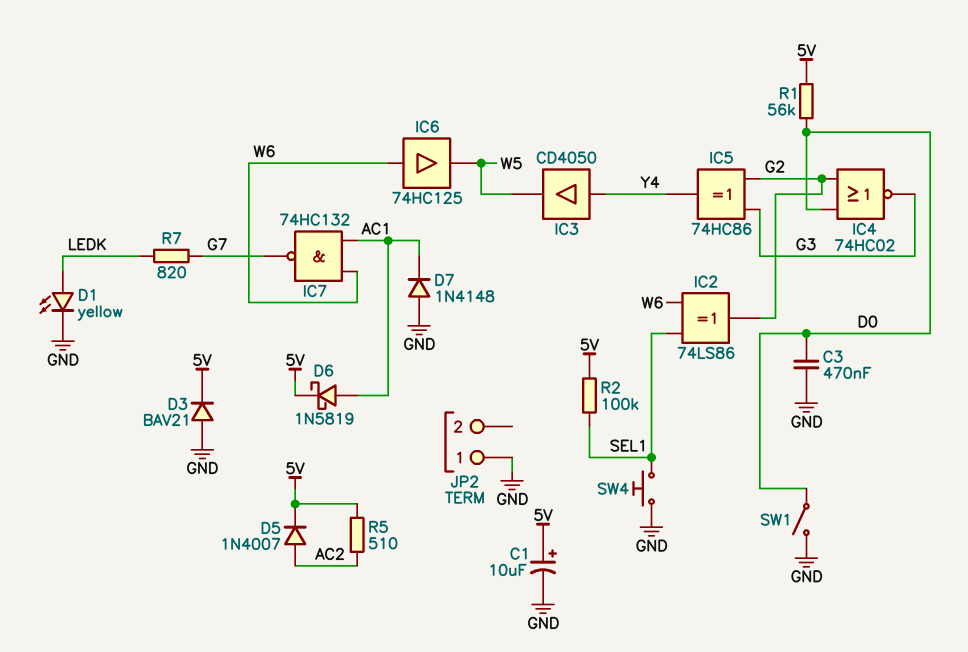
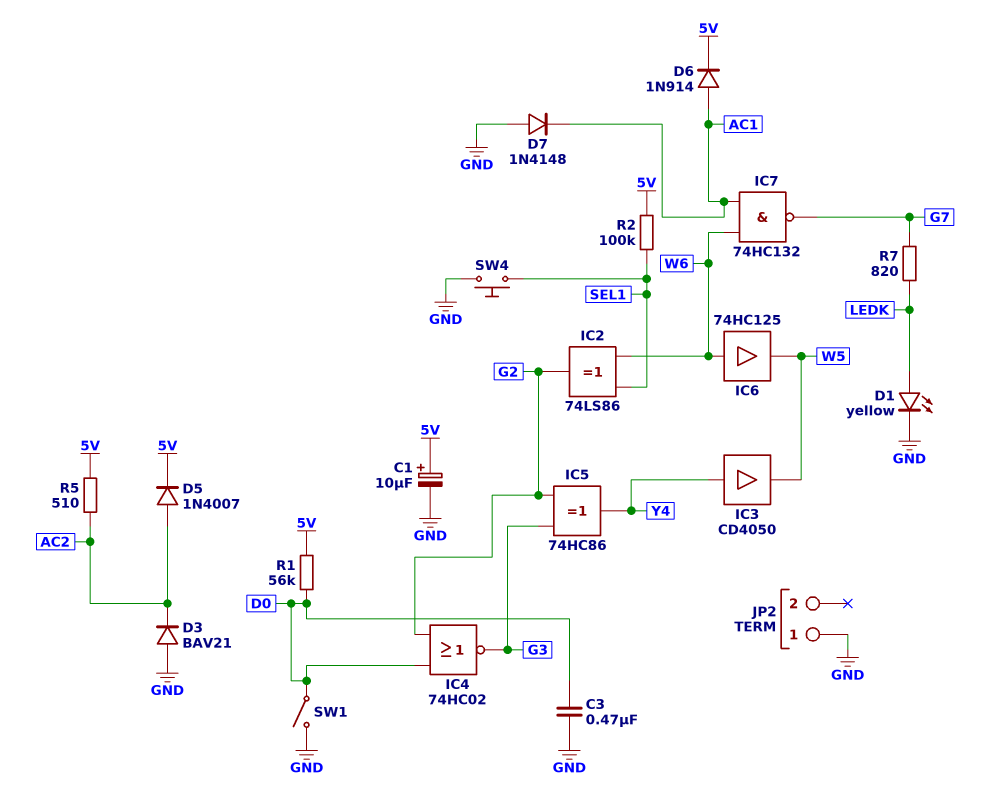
D3: diode BAV21 (A GND, K 5V) -> diode BAV21 (A GND, K AC2)
D6: schottky 1N5819 (A AC1, K 5V) -> diode 1N914 (A AC1, K 5V)

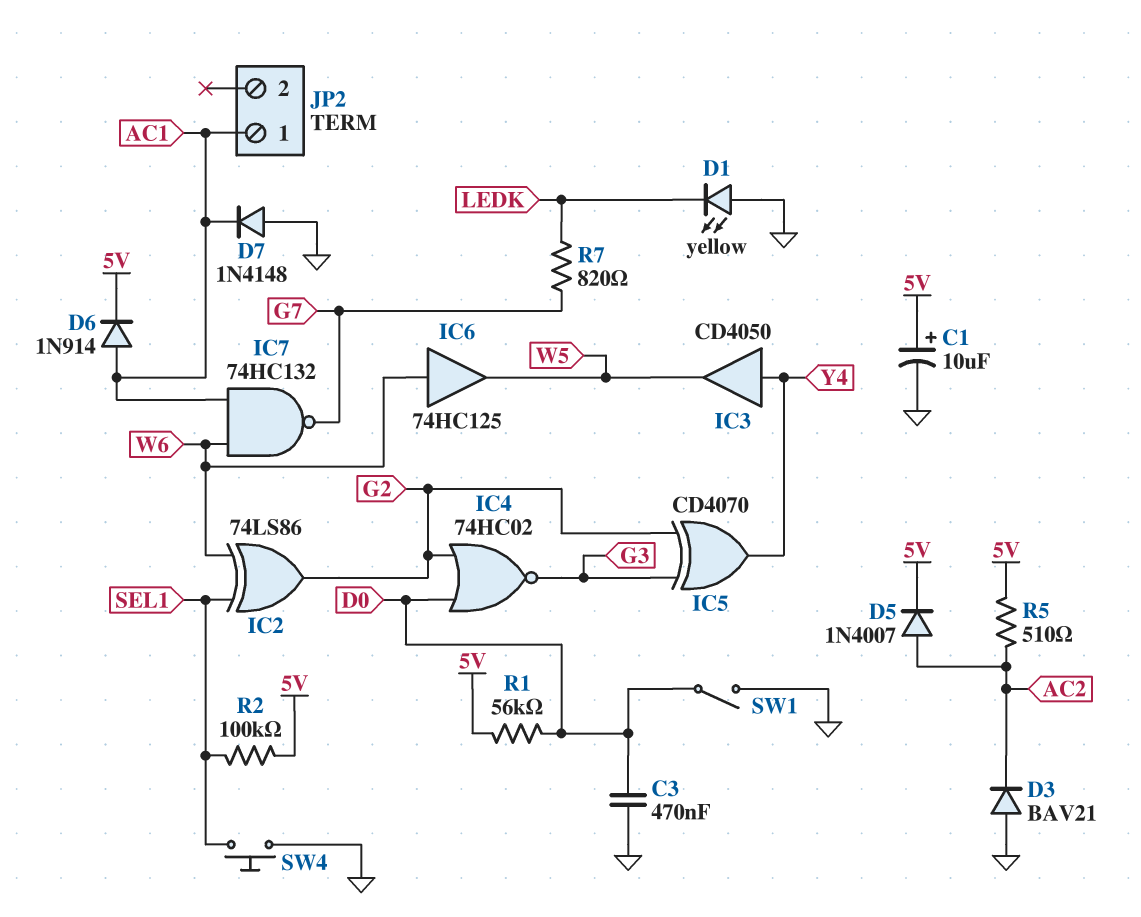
D1: LED yellow (A LEDK, K GND) -> LED yellow (A GND, K LEDK)
IC5: XOR 74HC86 (in G2, in G3, out Y4) -> XOR CD4070 (in G2, in G3, out Y4)
JP2 pin 1: GND -> AC1

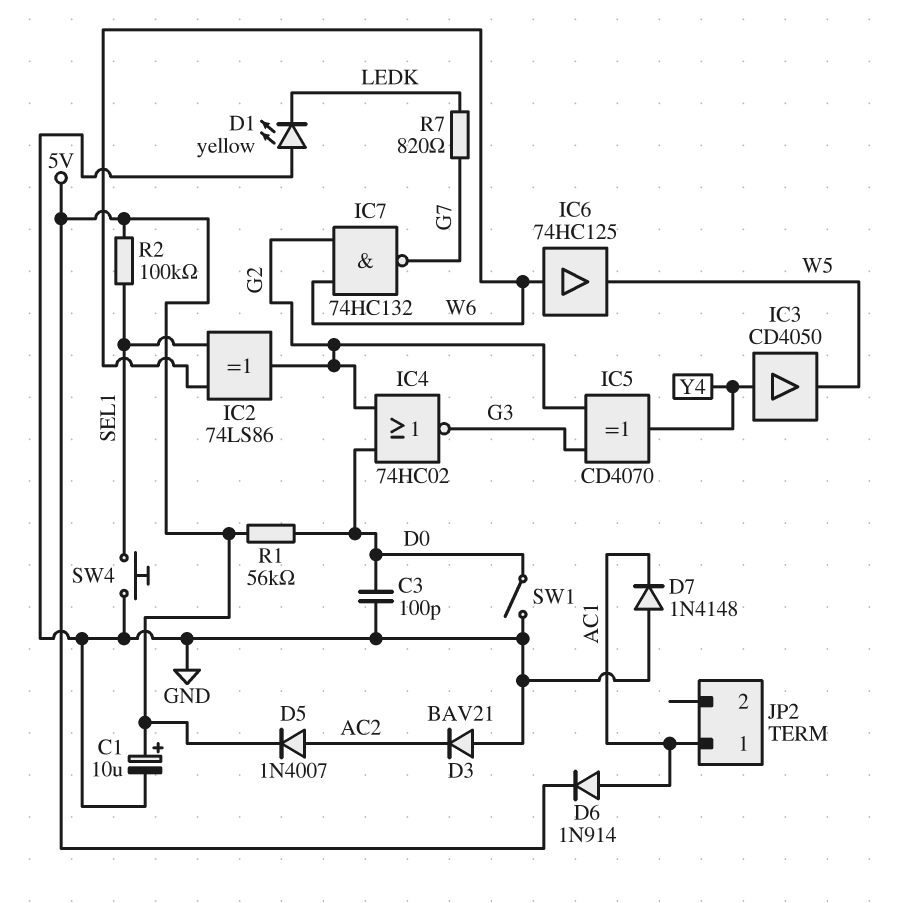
C3: 470nF (D0, GND) -> 100pF (D0, GND)
IC7: NAND 74HC132 (in AC1, in W6, out G7) -> NAND 74HC132 (in G2, in W6, out G7)
R5: 510 (5V, AC2) -> none

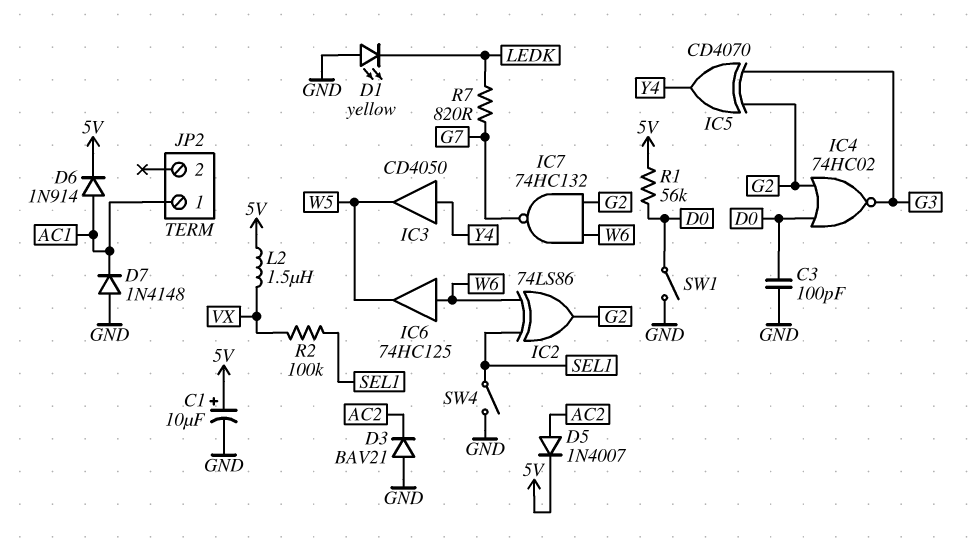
L2: none -> 1.5uH (5V, VX)
R2: 100k (5V, SEL1) -> 100k (SEL1, VX)
SW4: button (GND, SEL1) -> switch (GND, SEL1)

